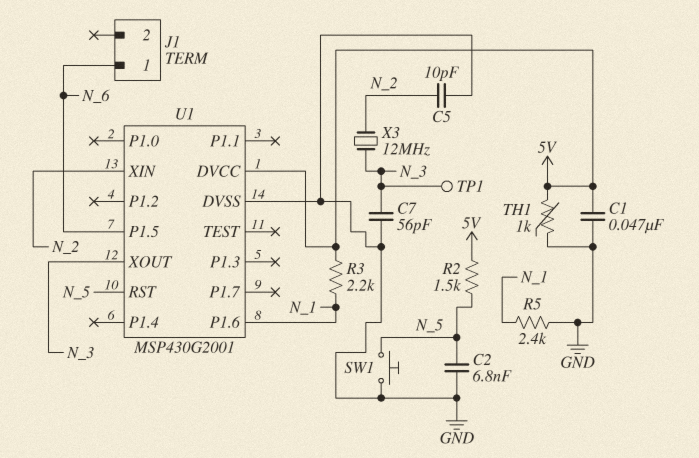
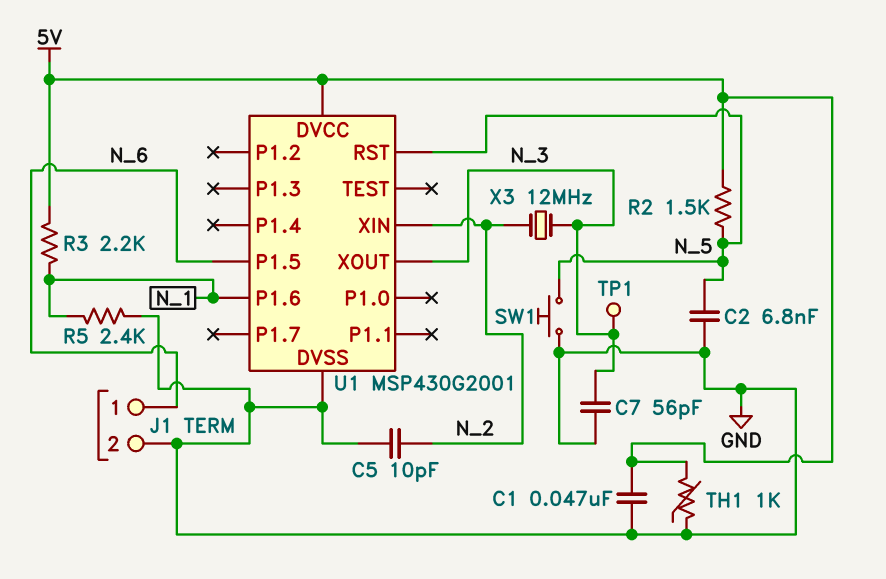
J1 pin 2: none -> GND

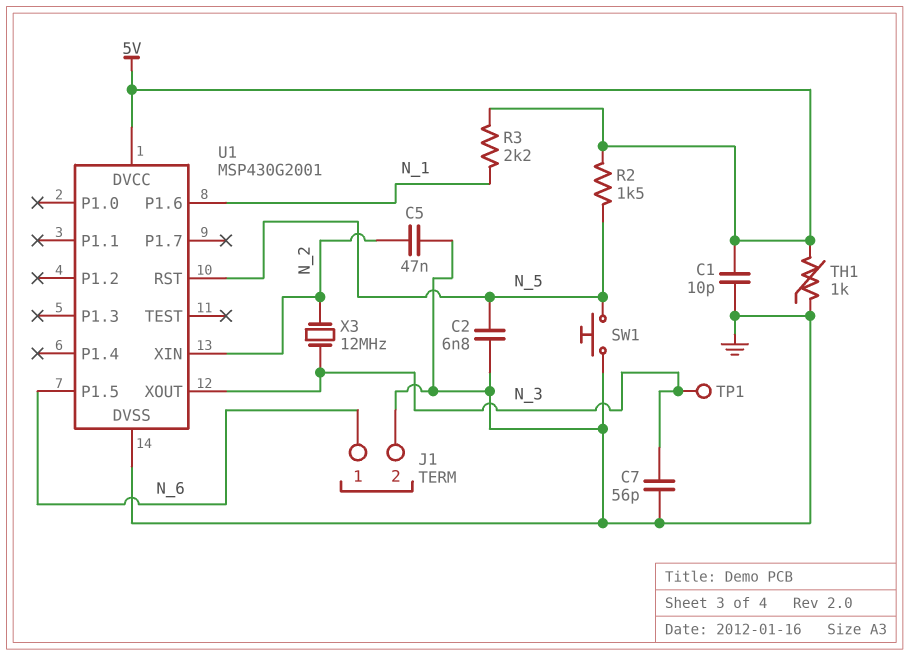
C1: 47nF (5V, GND) -> 10pF (5V, GND)
C5: 10pF (GND, N_2) -> 47nF (GND, N_2)
R5: 2.4k (GND, N_1) -> none

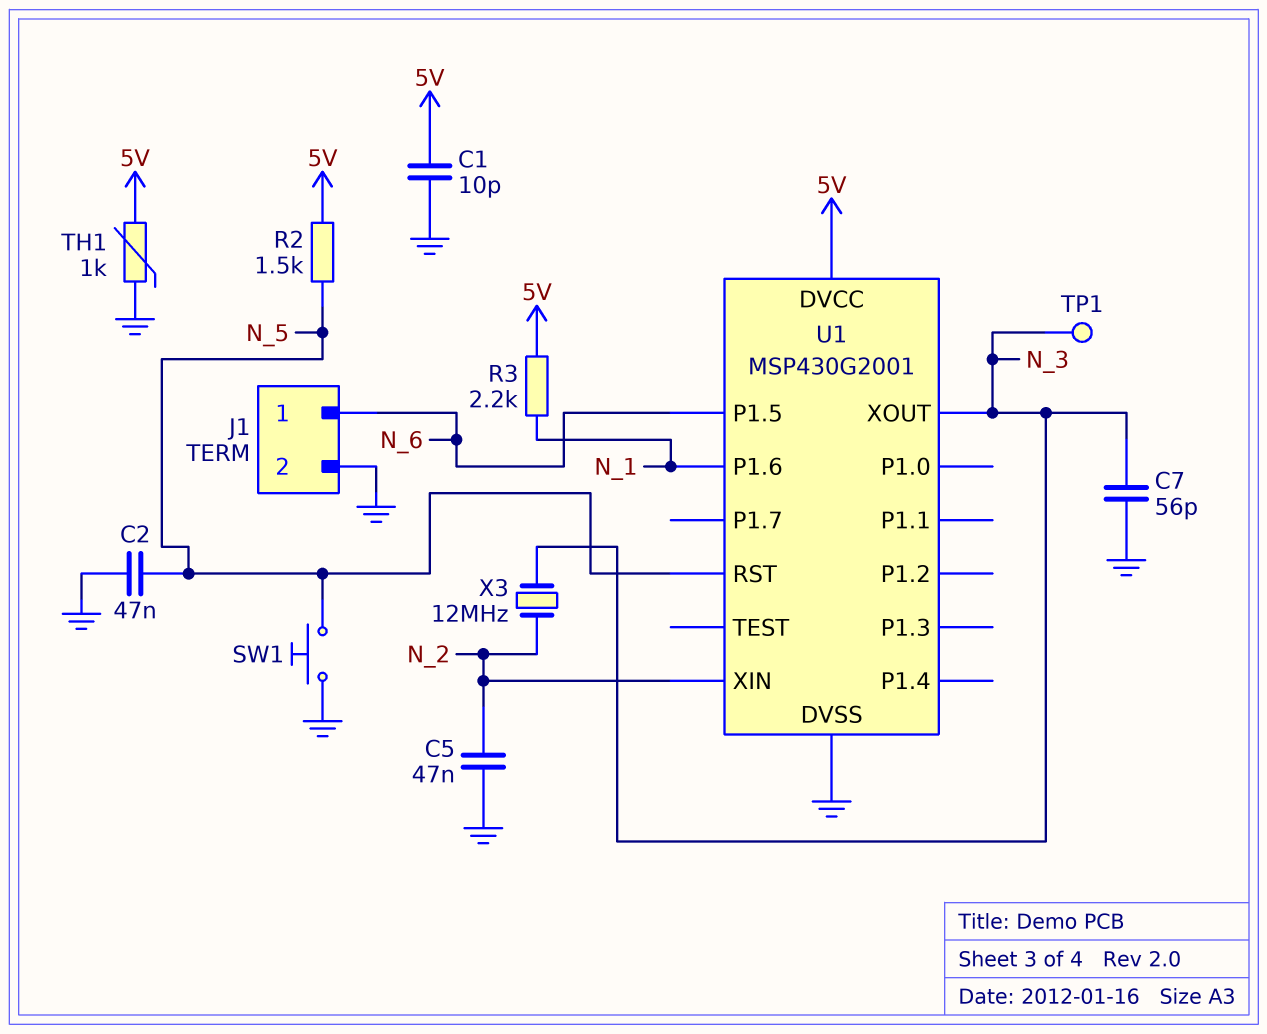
C2: 6.8nF (GND, N_5) -> 47nF (GND, N_5)

